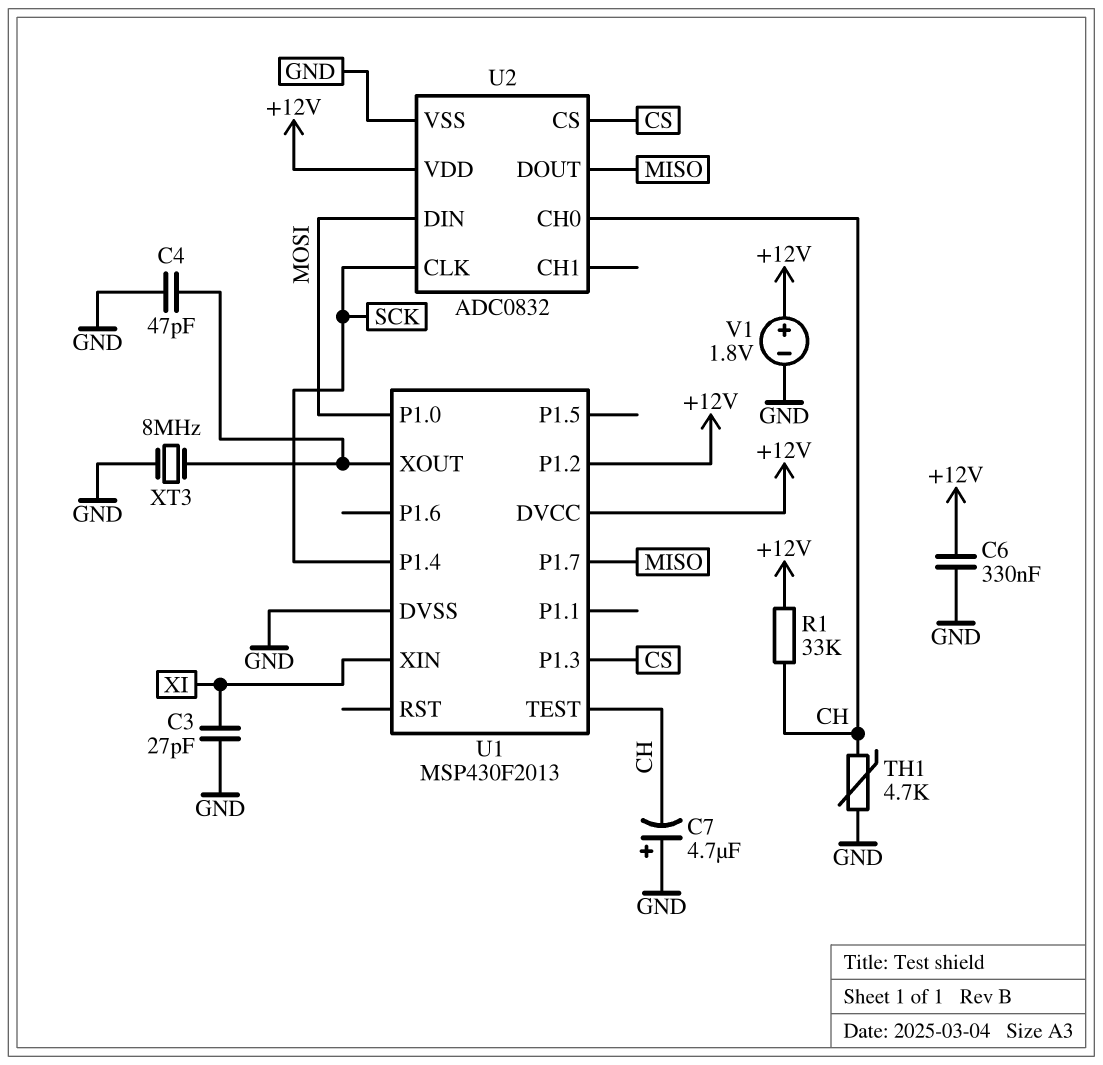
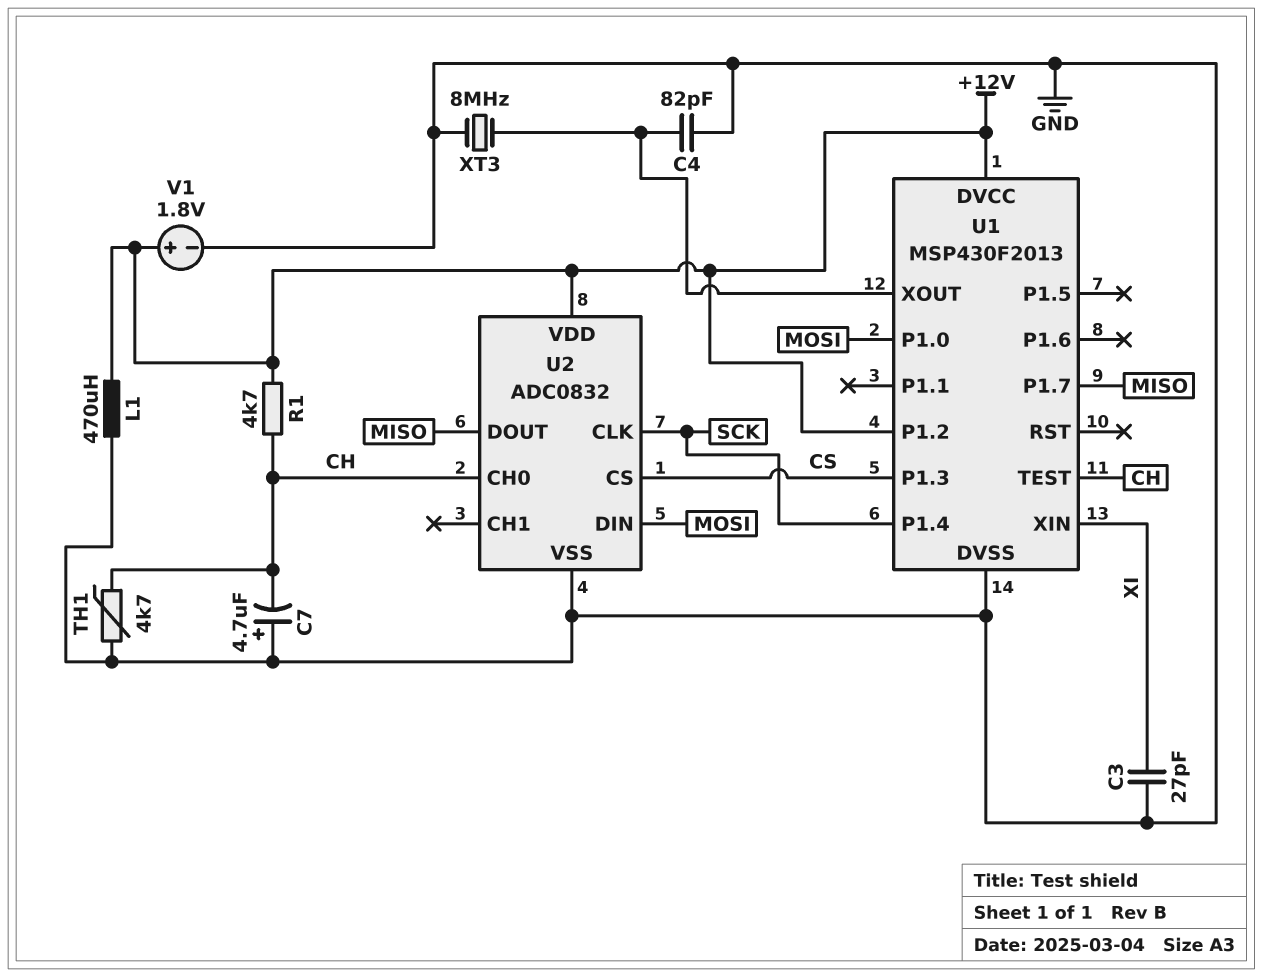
C4: 47pF (GND, U1/XOUT) -> 82pF (GND, U1/XOUT)
C6: 330nF (+12V, GND) -> none
L1: none -> 470uH (+12V, GND)
R1: 33k (+12V, CH) -> 4.7k (+12V, CH)

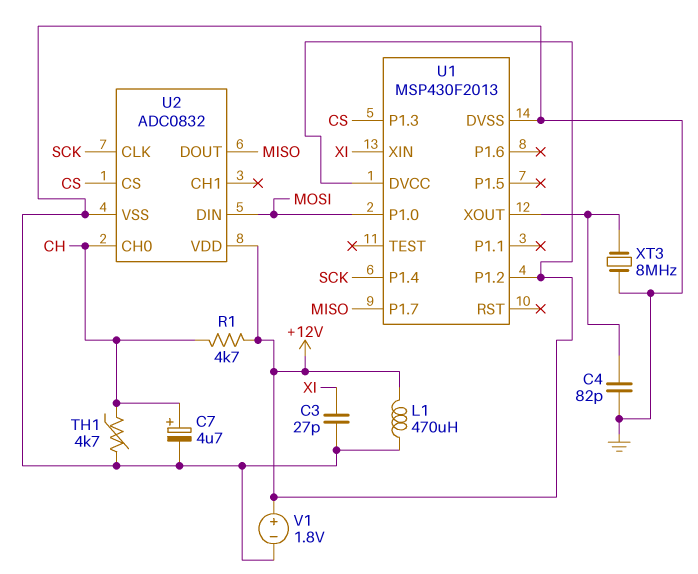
C7: 4.7uF (plus GND, minus CH) -> 4.7uF (plus CH, minus GND)
U1 pin TEST: CH -> none

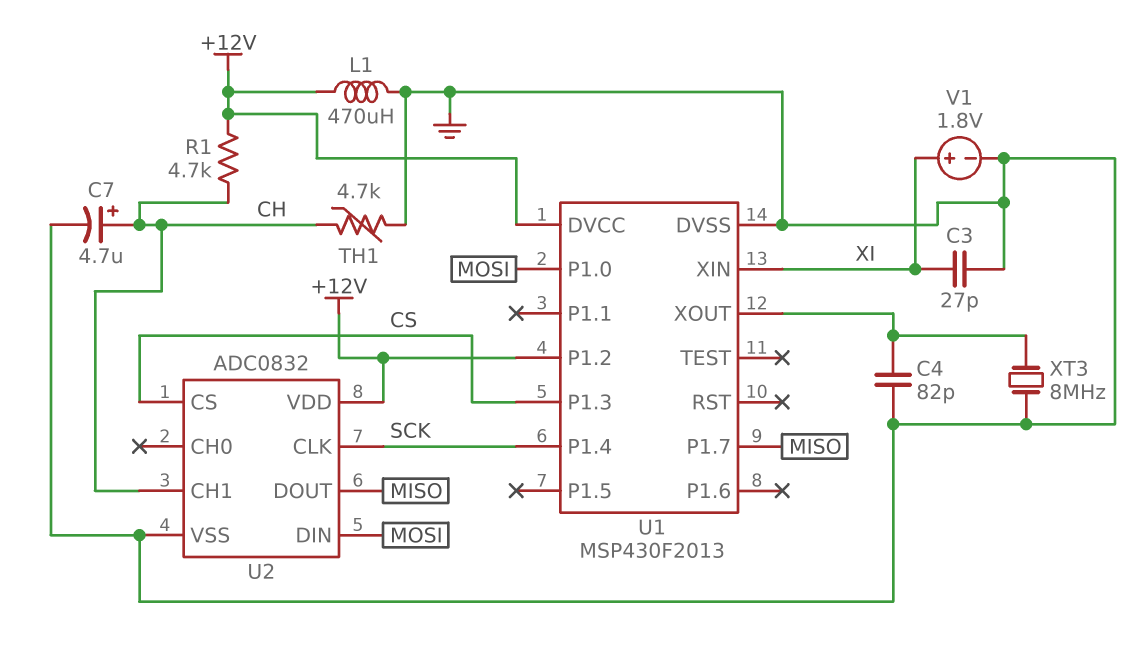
U2 pin CH0: CH -> none
U2 pin CH1: none -> CH
V1: 1.8V (plus +12V, minus GND) -> 1.8V (plus XI, minus GND)

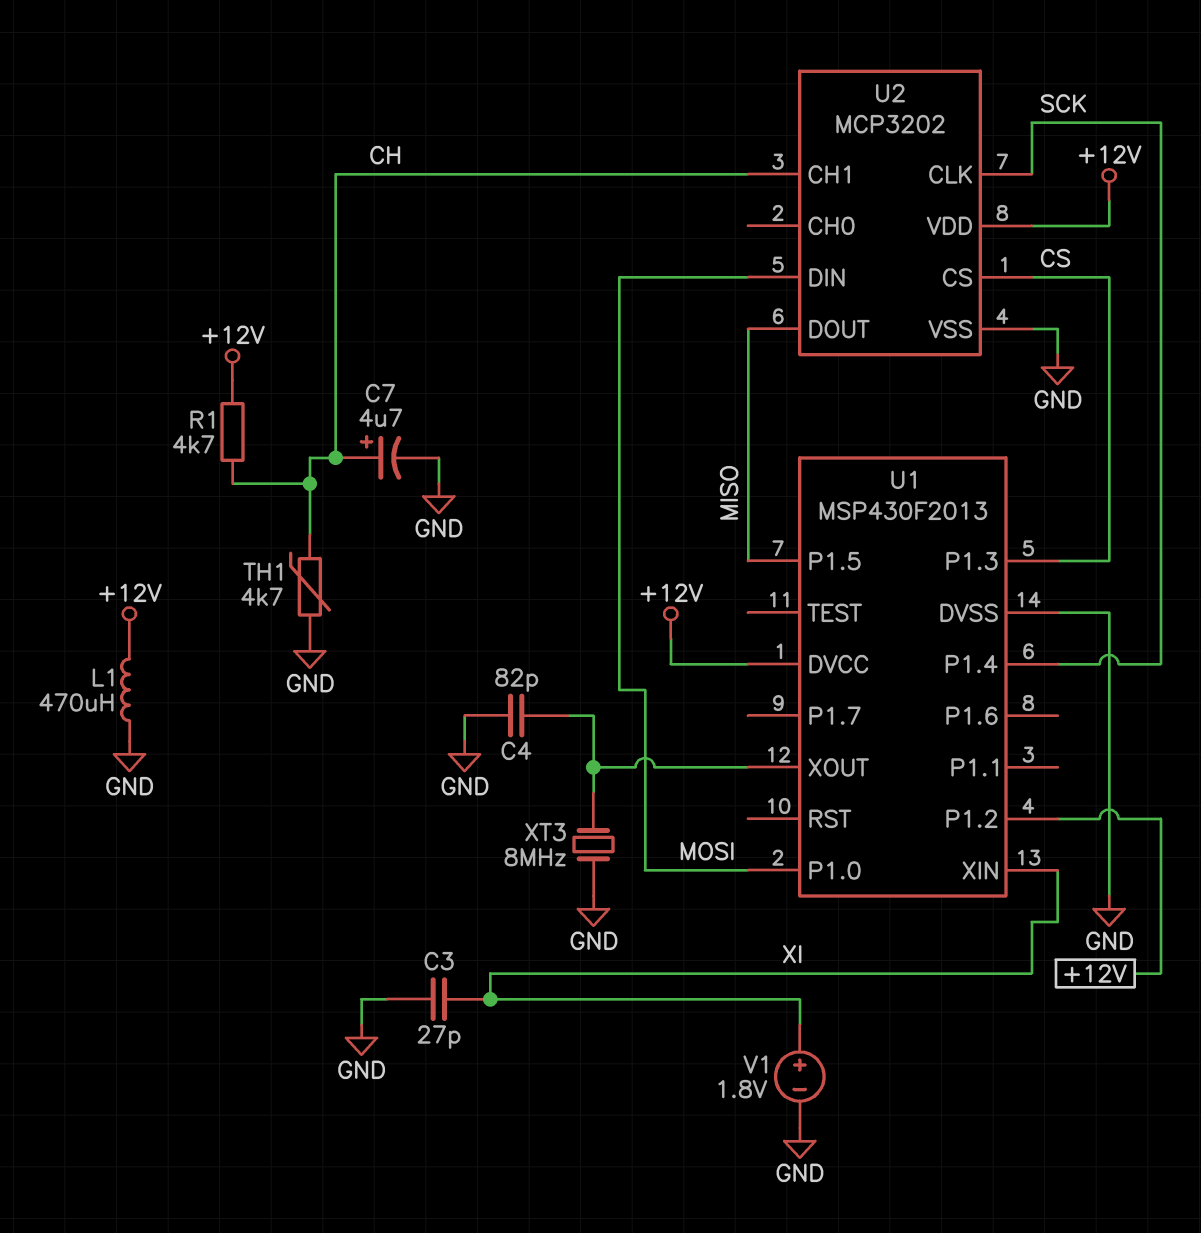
U1 pin P1.5: none -> MISO
U1 pin P1.7: MISO -> none
U2: ADC0832 -> MCP3202

